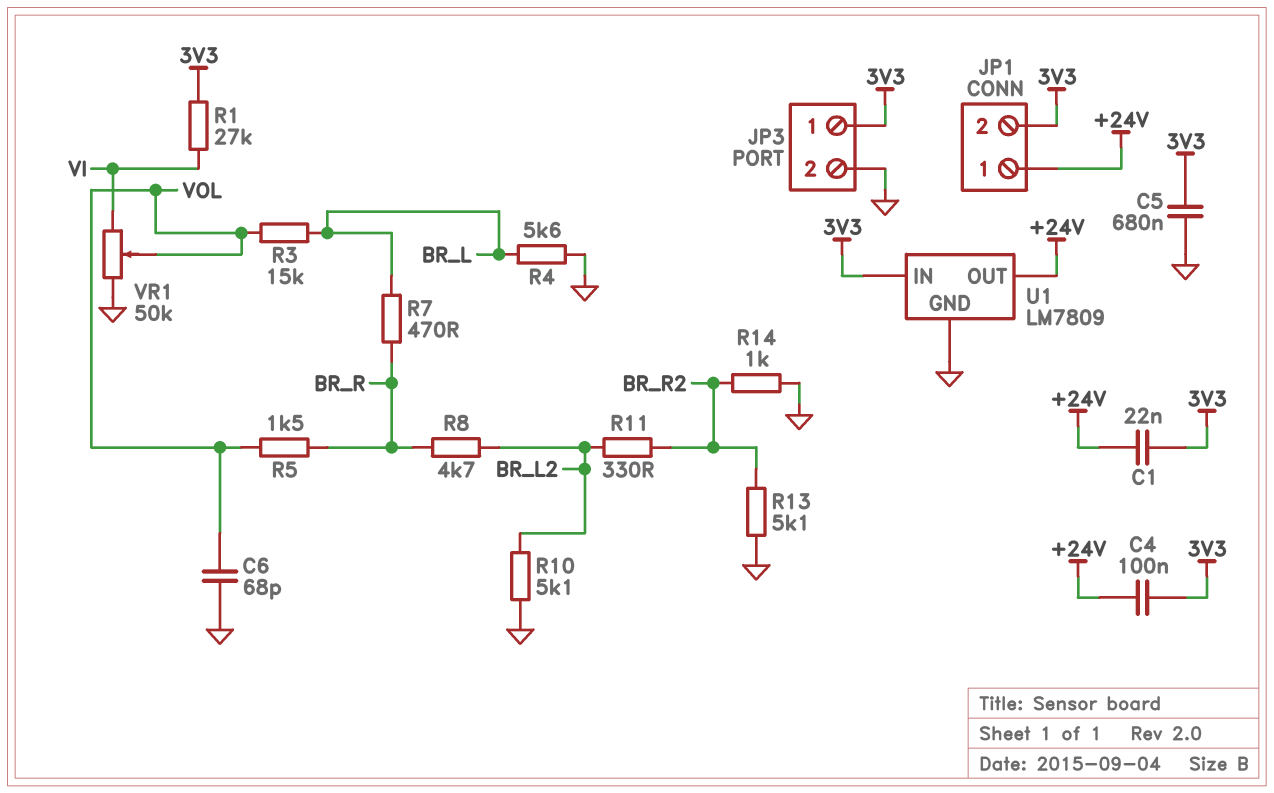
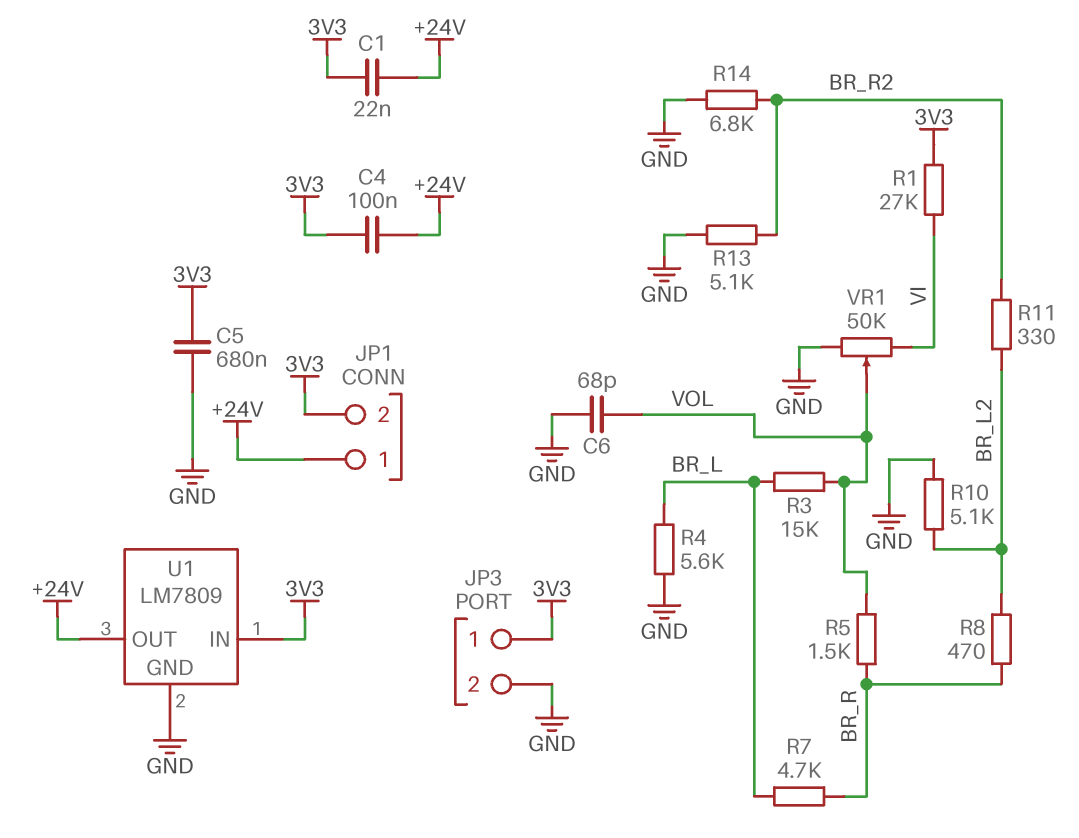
R7: 470 (BR_L, BR_R) -> 4.7k (BR_L, BR_R)
R8: 4.7k (BR_L2, BR_R) -> 470 (BR_L2, BR_R)
R14: 1k (BR_R2, GND) -> 6.8k (BR_R2, GND)

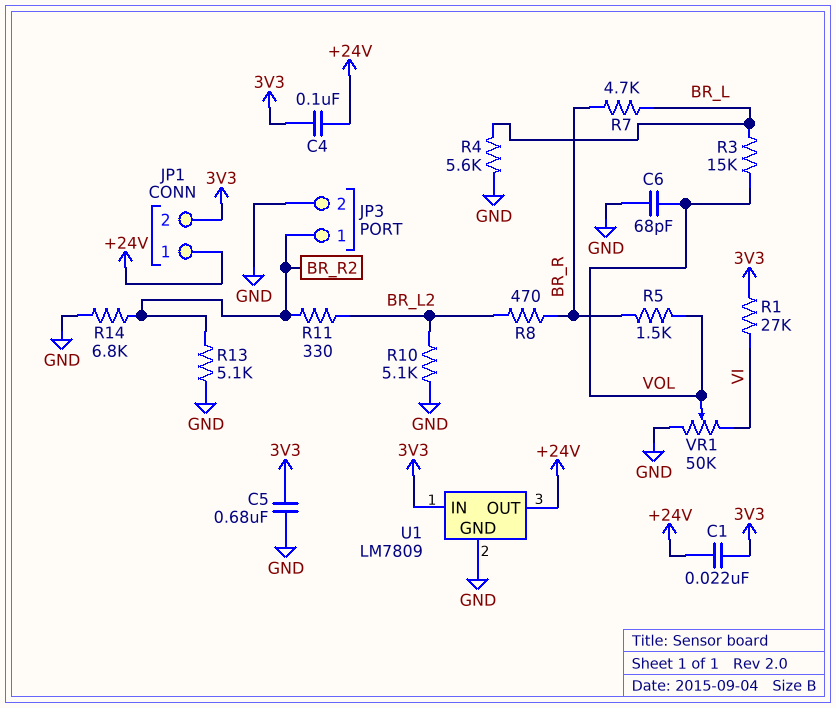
JP3 pin 1: 3V3 -> BR_R2

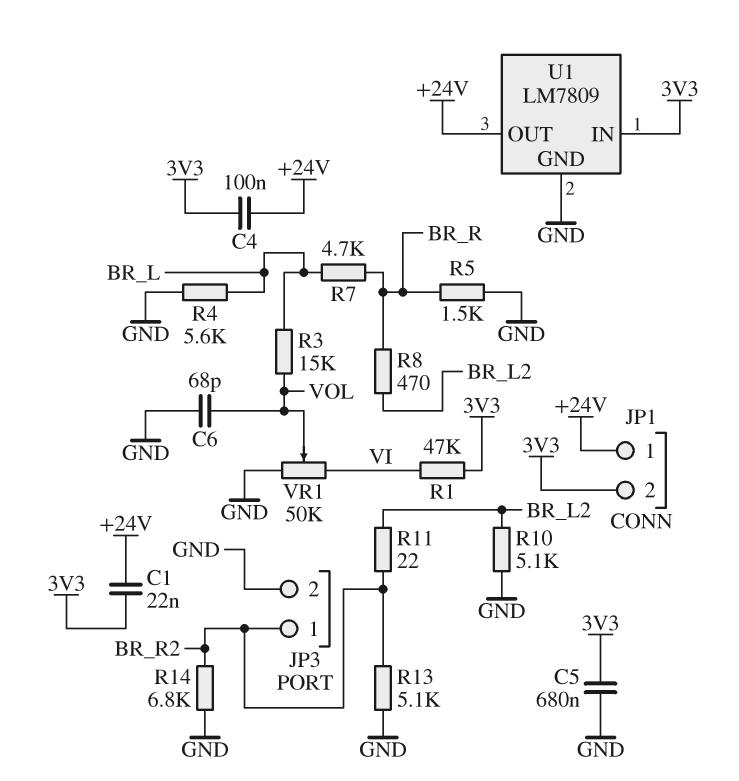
R1: 27k (3V3, VI) -> 47k (3V3, VI)
R5: 1.5k (BR_R, VOL) -> 1.5k (BR_R, GND)
R11: 330 (BR_L2, BR_R2) -> 22 (BR_L2, BR_R2)

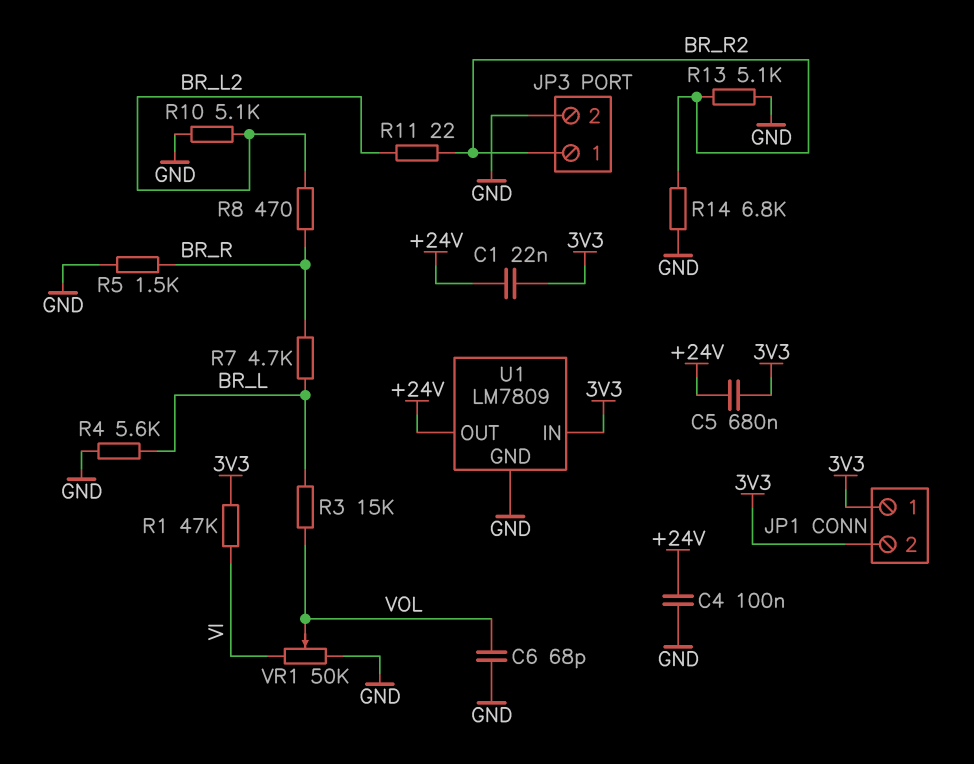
C4: 100nF (+24V, 3V3) -> 100nF (+24V, GND)
C5: 680nF (3V3, GND) -> 680nF (+24V, 3V3)
JP1 pin 1: +24V -> 3V3

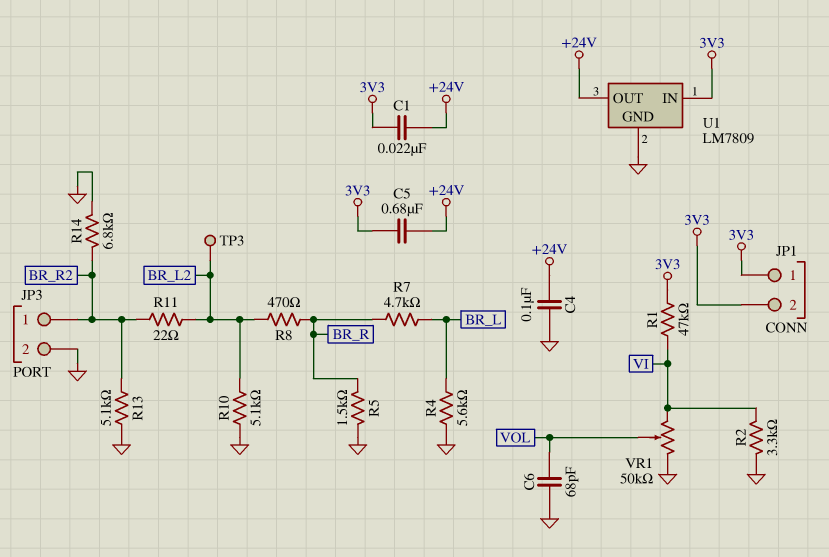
R2: none -> 3.3k (GND, VI)
R3: 15k (BR_L, VOL) -> none
TP3: none -> test point (BR_L2)

